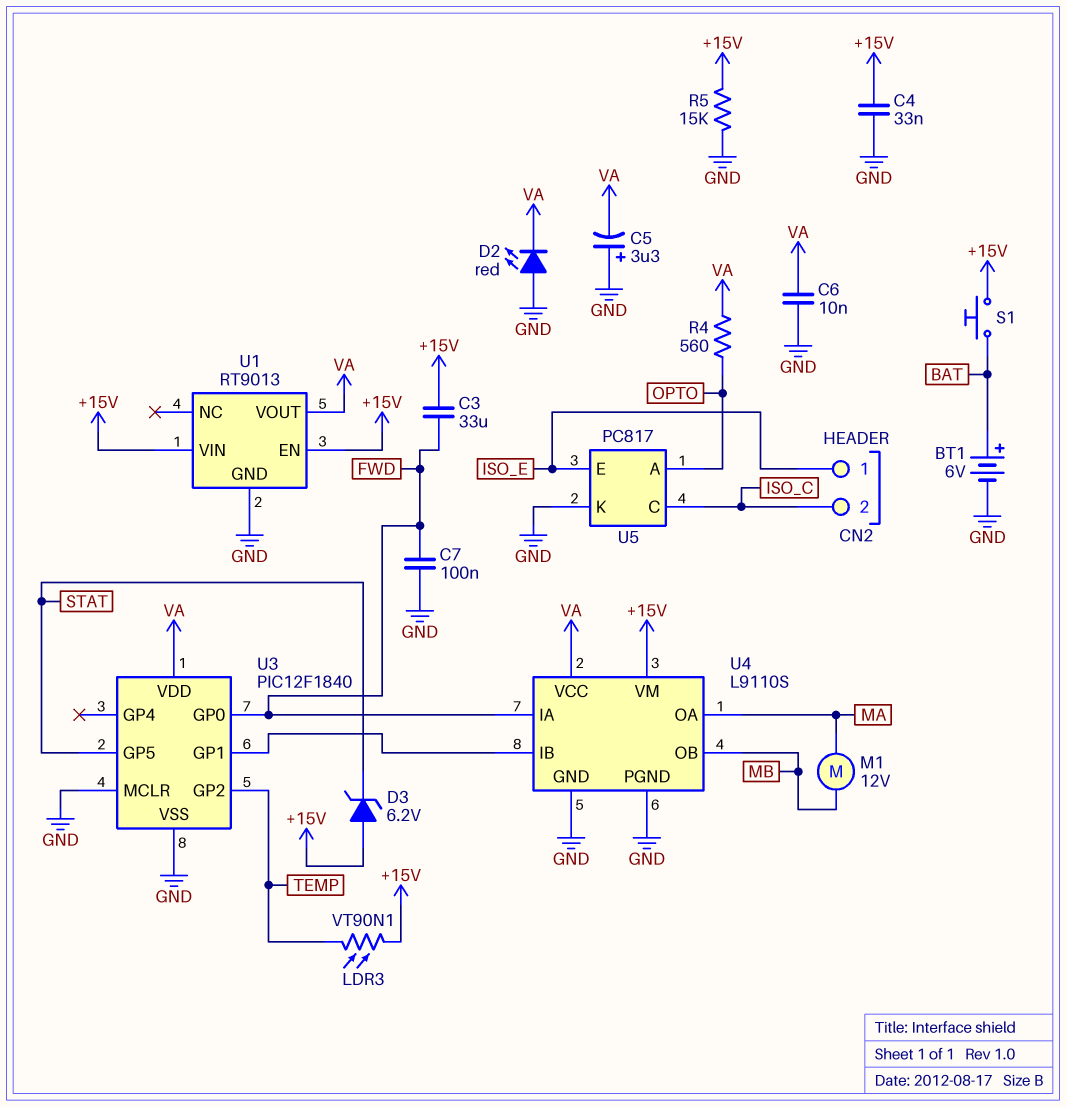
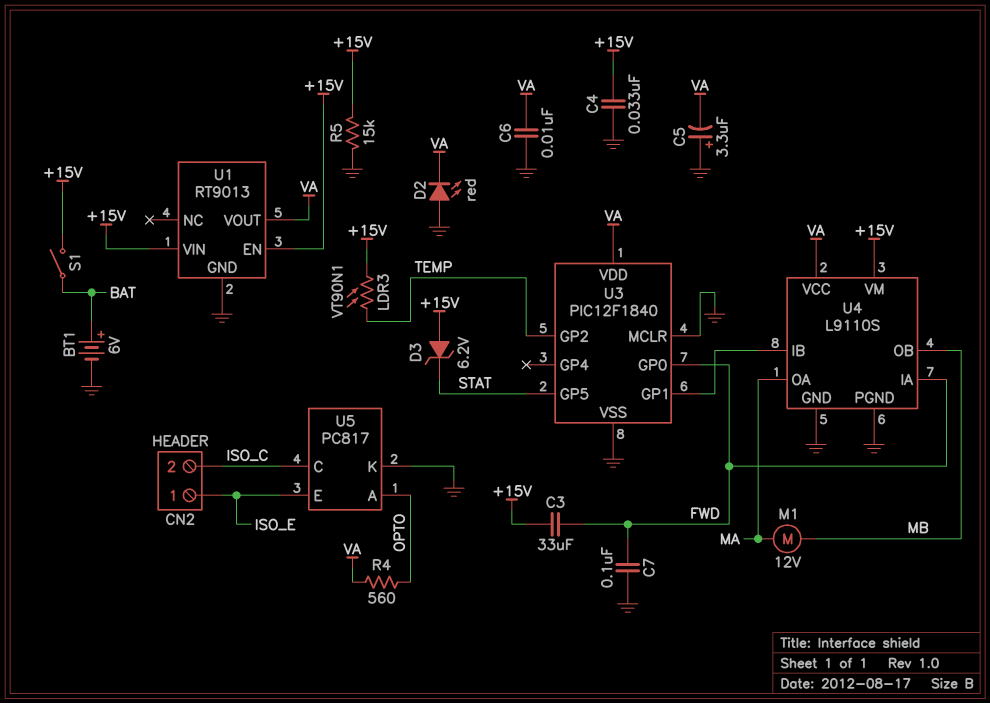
S1: button (+15V, BAT) -> switch (+15V, BAT)

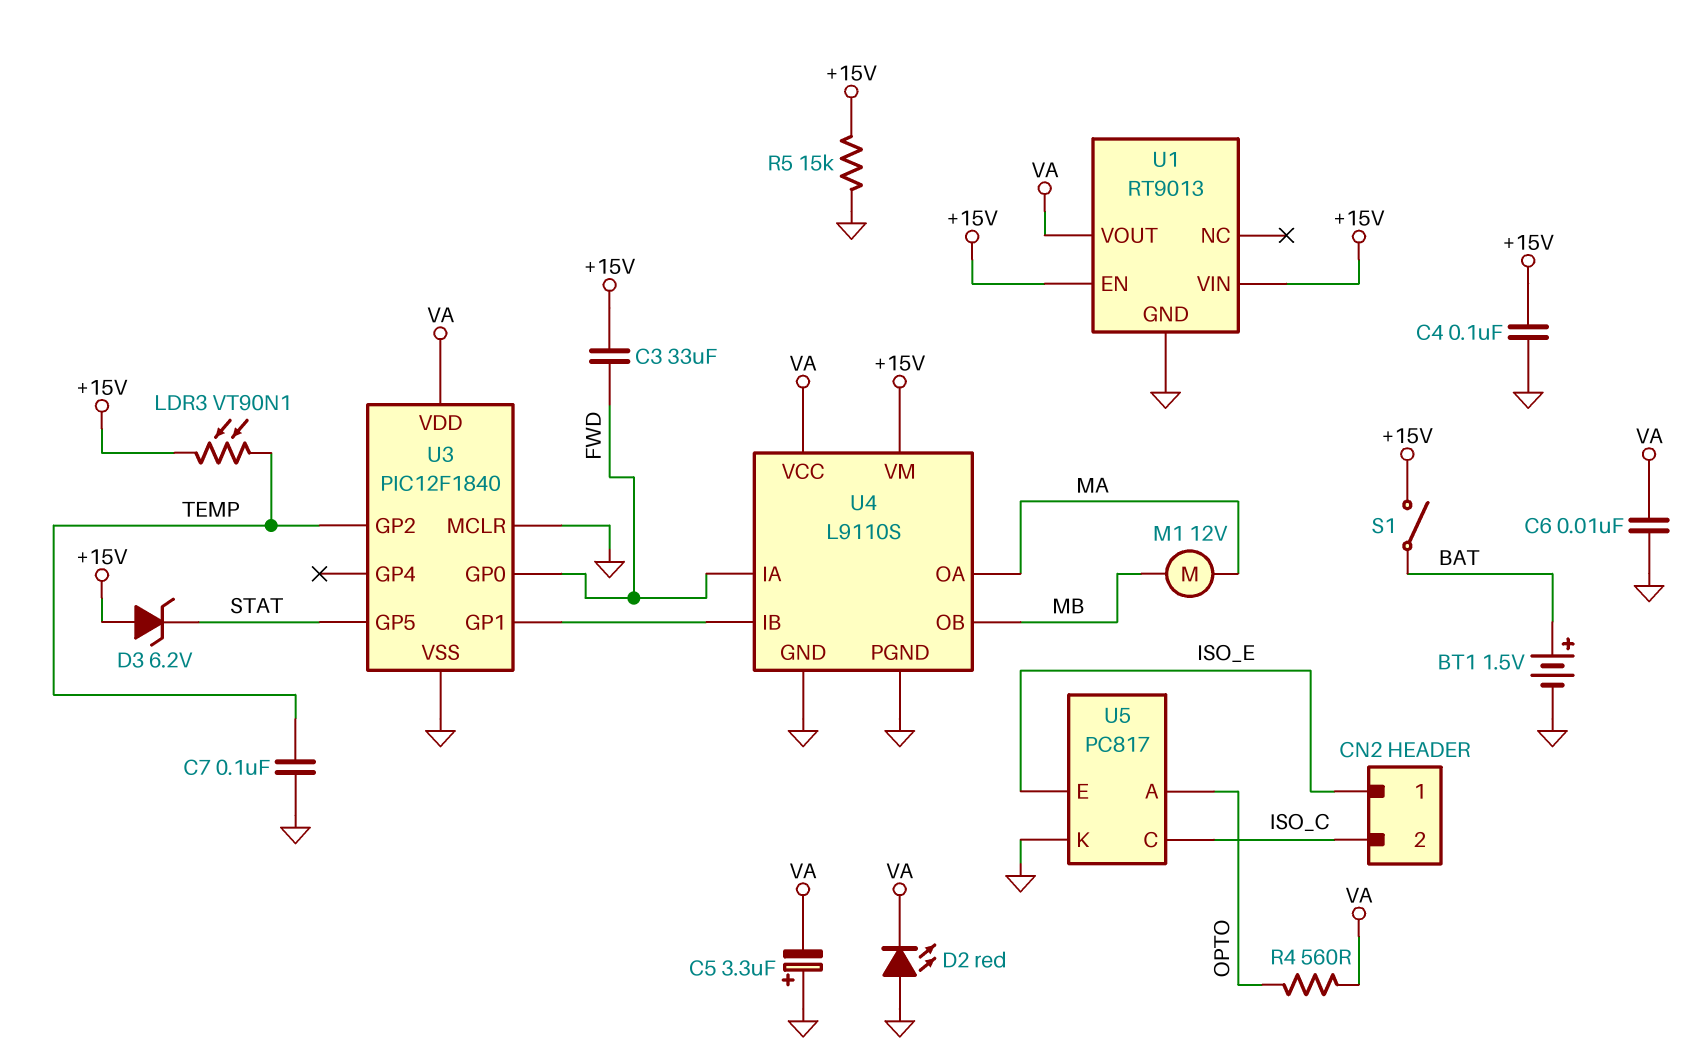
BT1: 6V (plus BAT, minus GND) -> 1.5V (plus BAT, minus GND)
C4: 33nF (+15V, GND) -> 100nF (+15V, GND)
C7: 100nF (FWD, GND) -> 100nF (GND, TEMP)

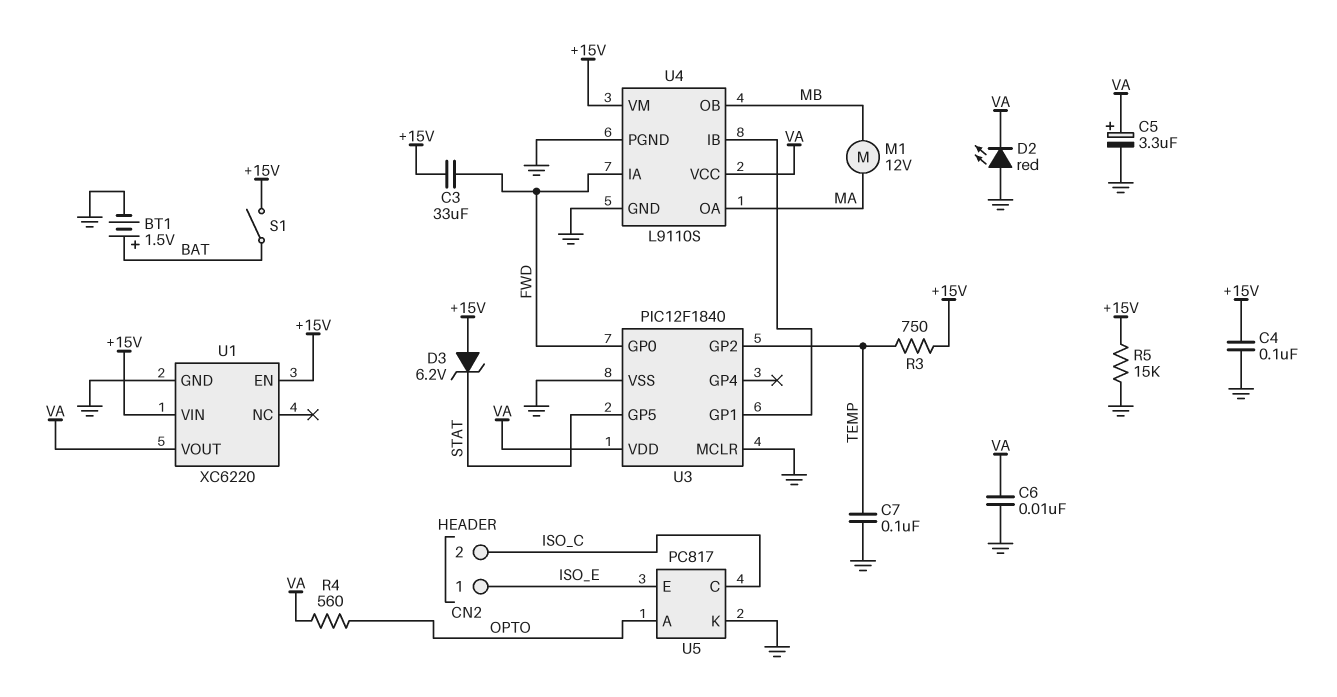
C5: 3.3uF (plus GND, minus VA) -> 3.3uF (plus VA, minus GND)
LDR3: VT90N1 (+15V, TEMP) -> none
R3: none -> 750 (+15V, TEMP)
U1: RT9013 -> XC6220

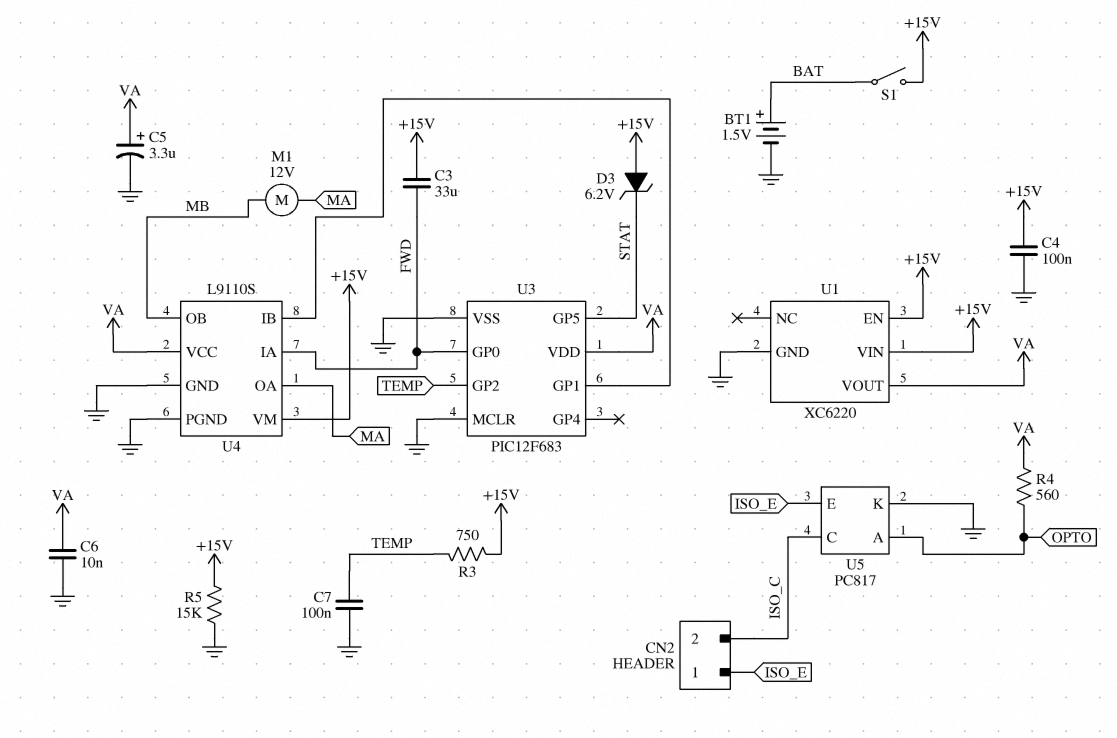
D2: LED red (A GND, K VA) -> none
U3: PIC12F1840 -> PIC12F683

